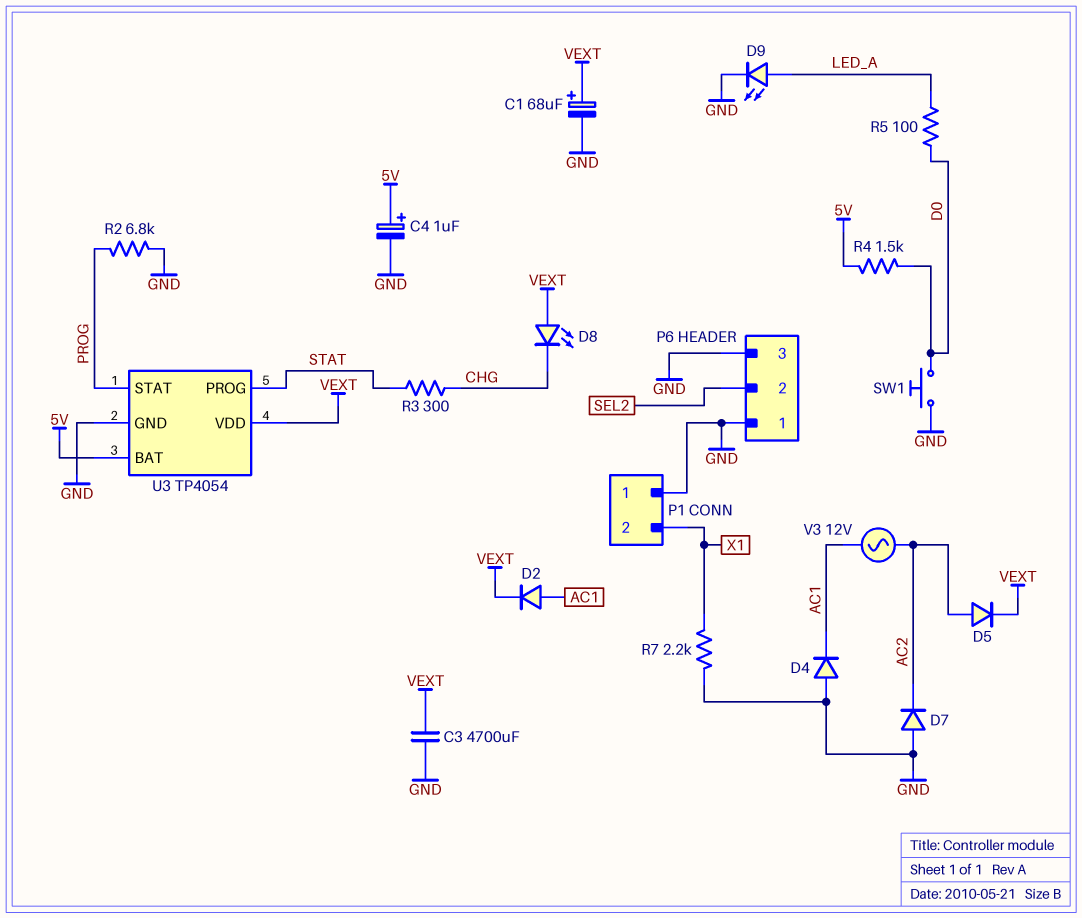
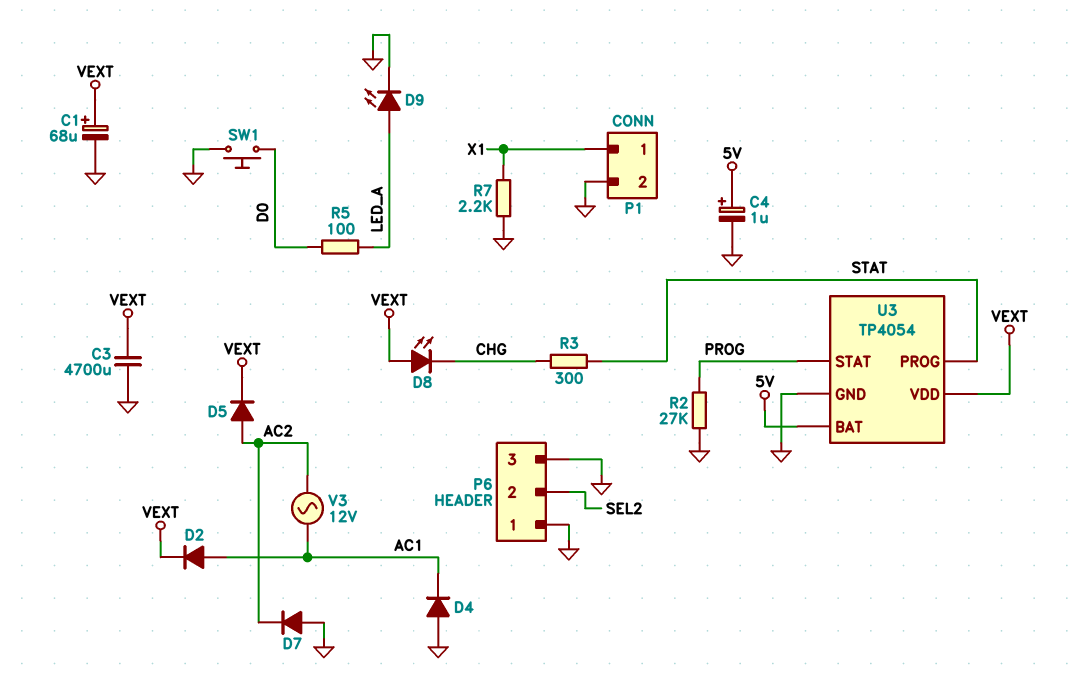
P1 pin 1: GND -> X1
P1 pin 2: X1 -> GND
R2: 6.8k (GND, PROG) -> 27k (GND, PROG)
R4: 1.5k (5V, D0) -> none

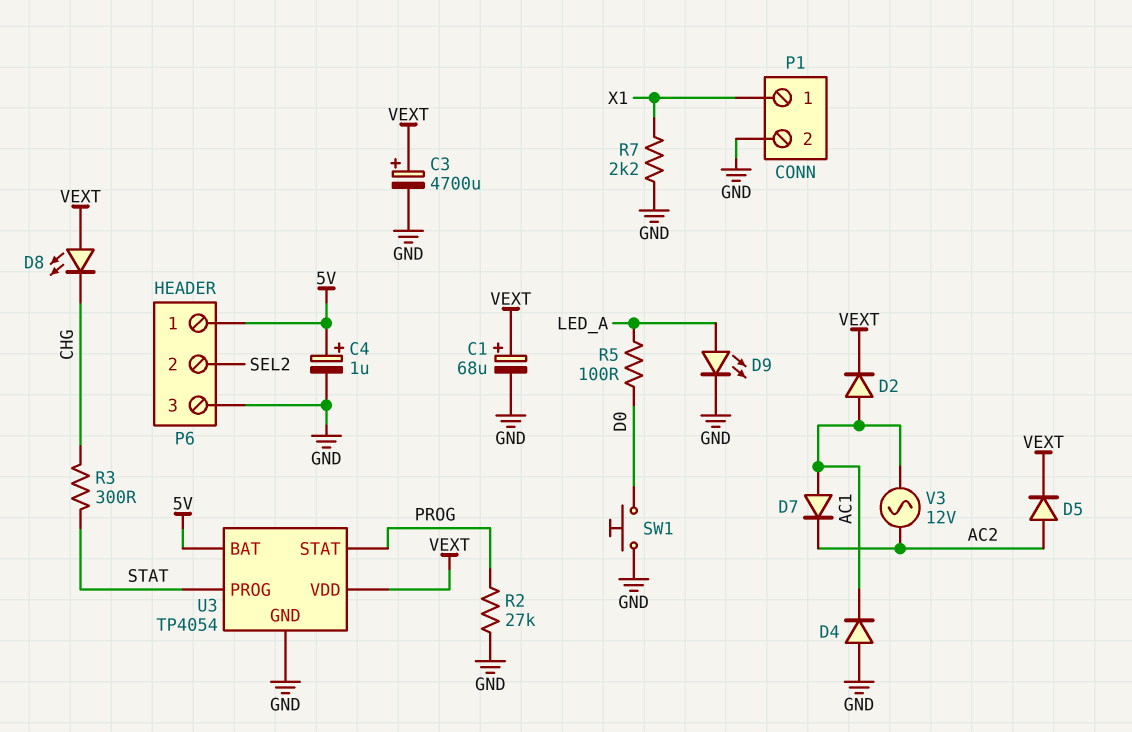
C3: 4700uF (GND, VEXT) -> 4700uF (plus VEXT, minus GND)
D7: diode (A GND, K AC2) -> diode (A AC1, K AC2)
P6 pin 1: GND -> 5V

